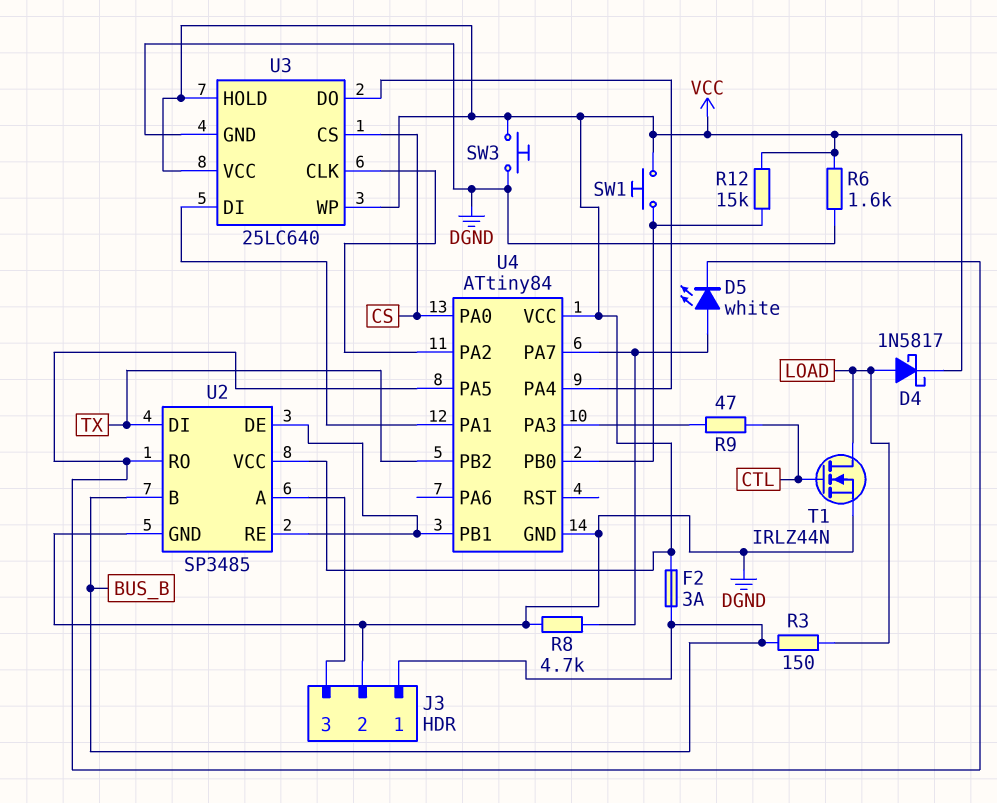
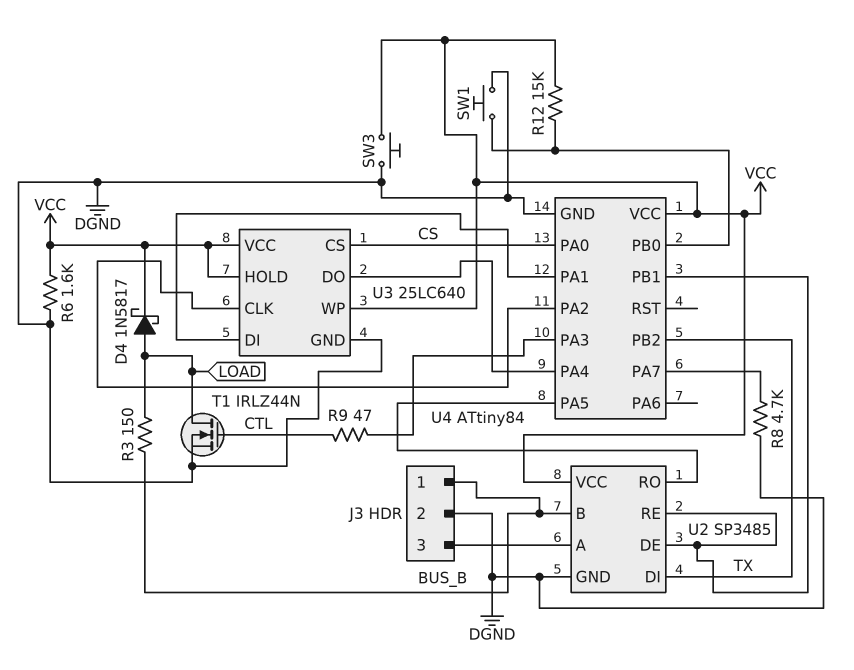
D5: LED white (A U4/PA7, K U2/RO) -> none
F2: 3A (BUS_B, VCC) -> none
SW1: button (U4/PB0, VCC) -> button (DGND, U4/PB0)

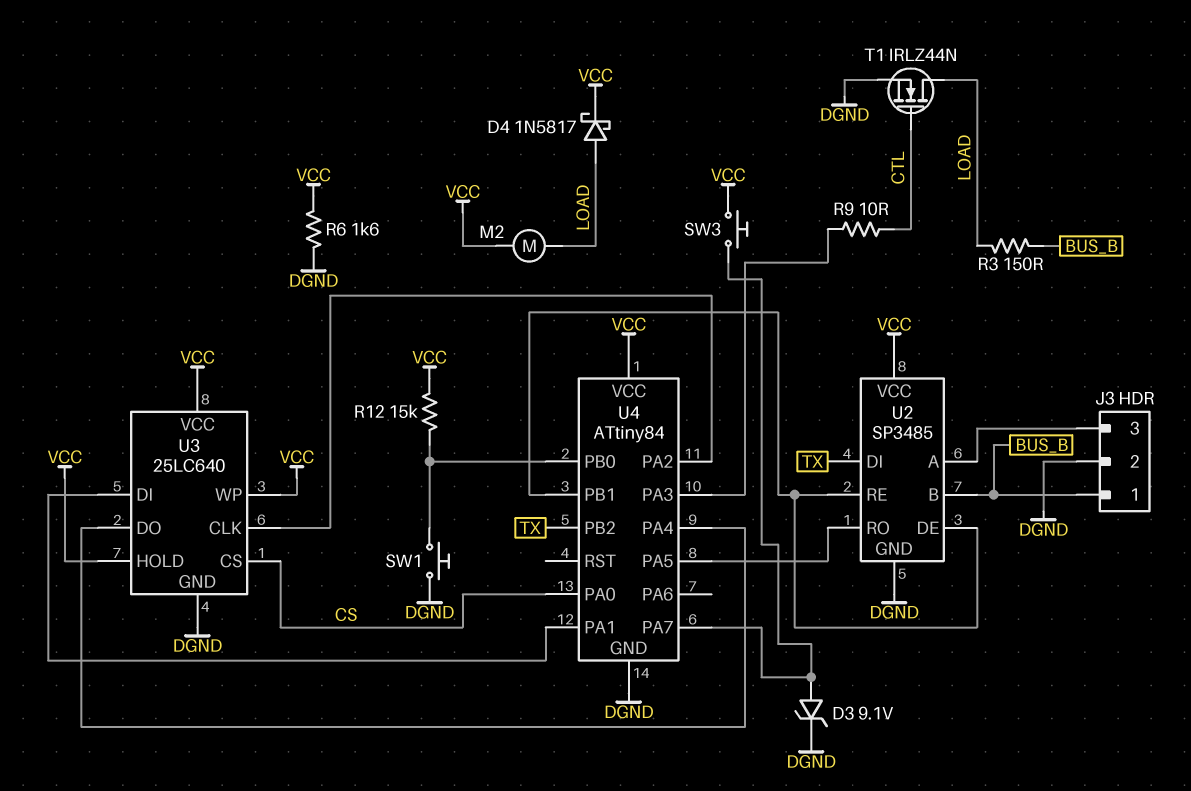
D3: none -> zener 9.1V (A U4/PA7, K DGND)
M2: none -> motor (LOAD, VCC)
R8: 4.7k (DGND, U4/PA7) -> none
R9: 47 (CTL, U4/PA3) -> 10 (CTL, U4/PA3)
SW3: button (DGND, VCC) -> button (U4/PA7, VCC)

